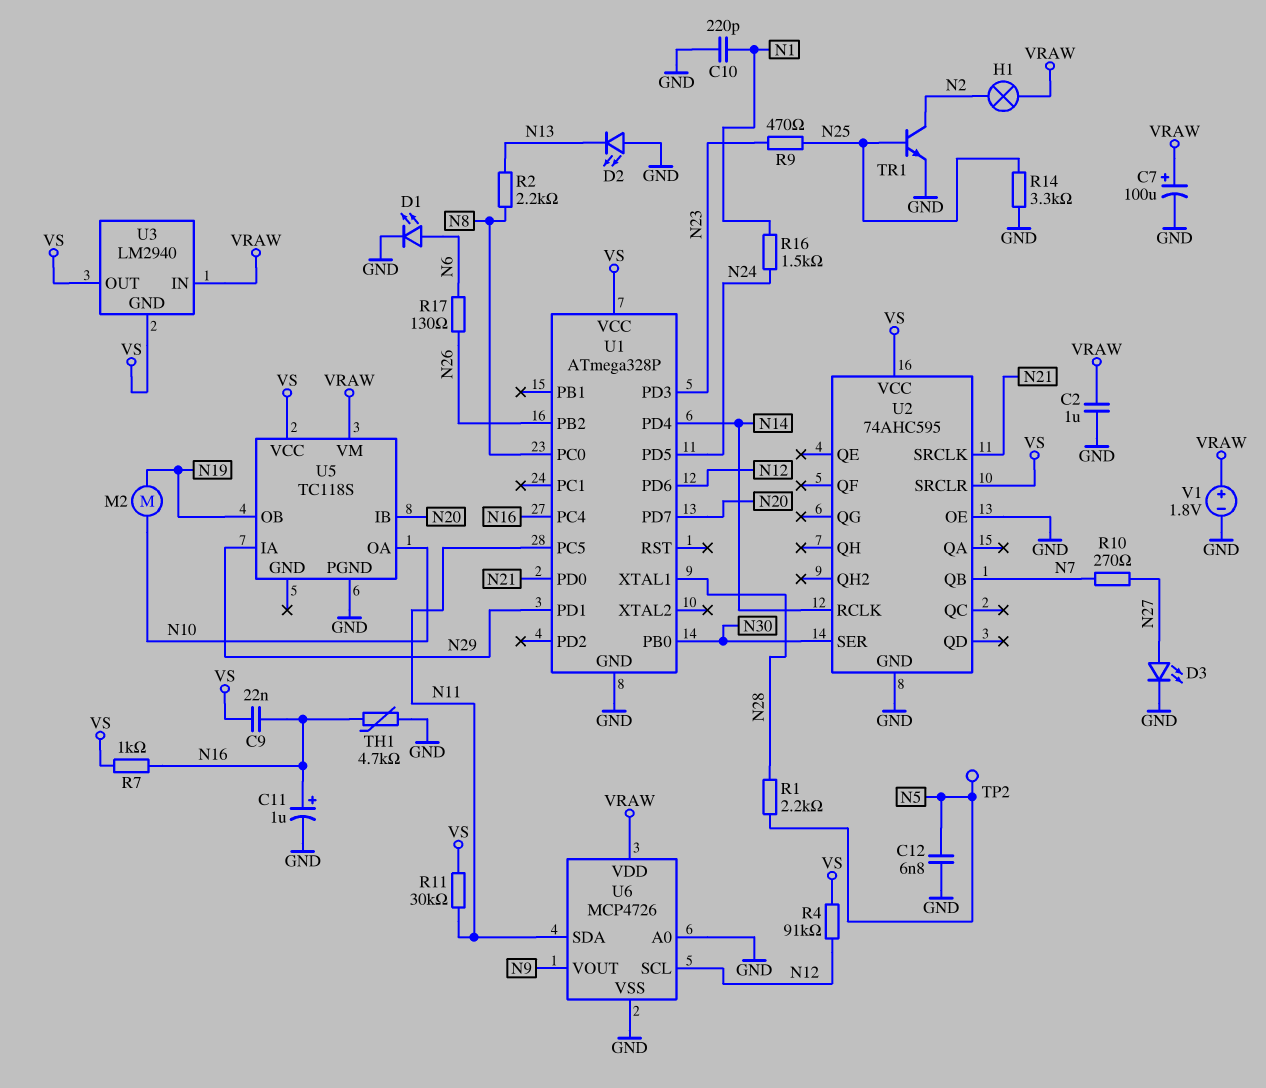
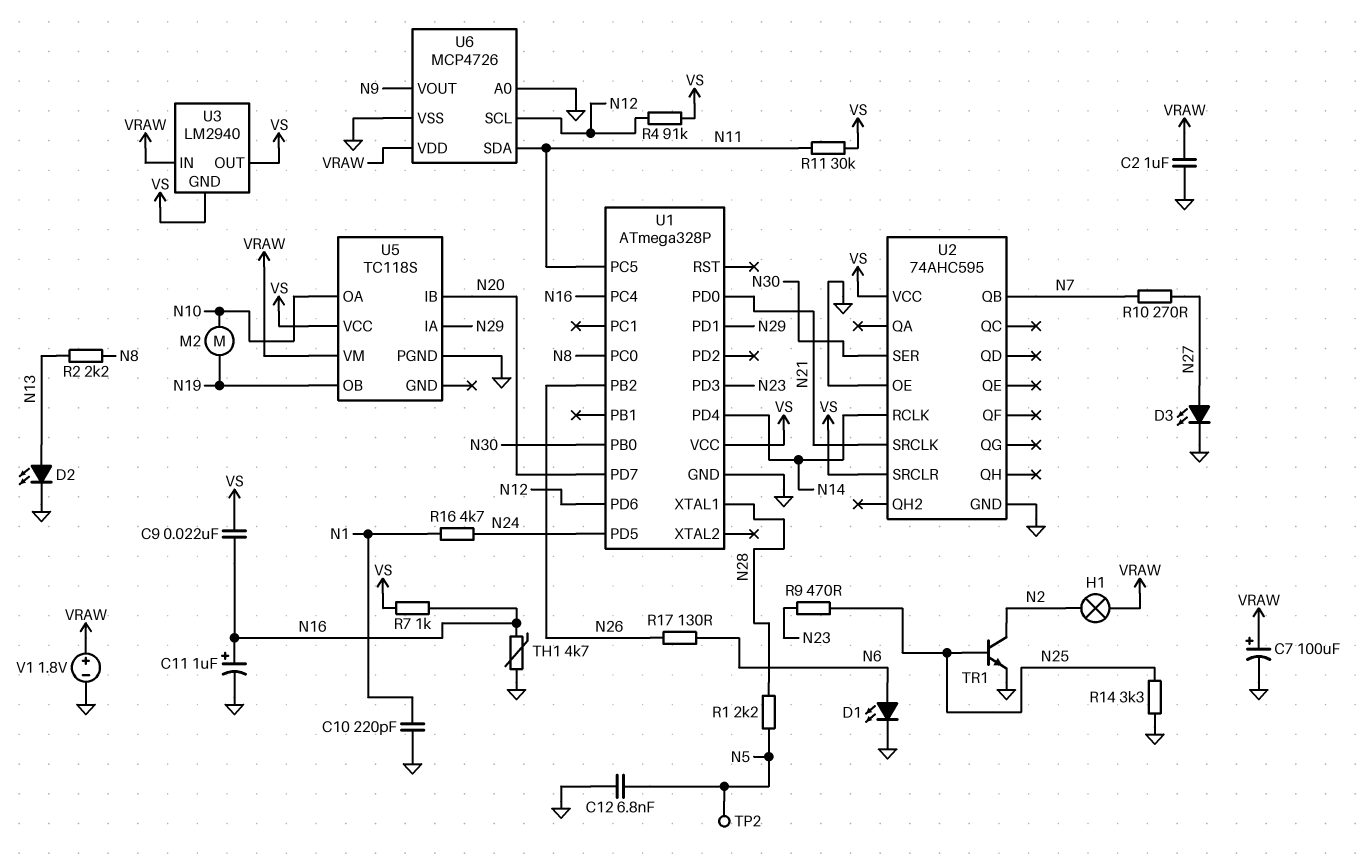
D2: LED (A GND, K N13) -> LED (A N13, K GND)
R16: 1.5k (N1, N24) -> 4.7k (N1, N24)

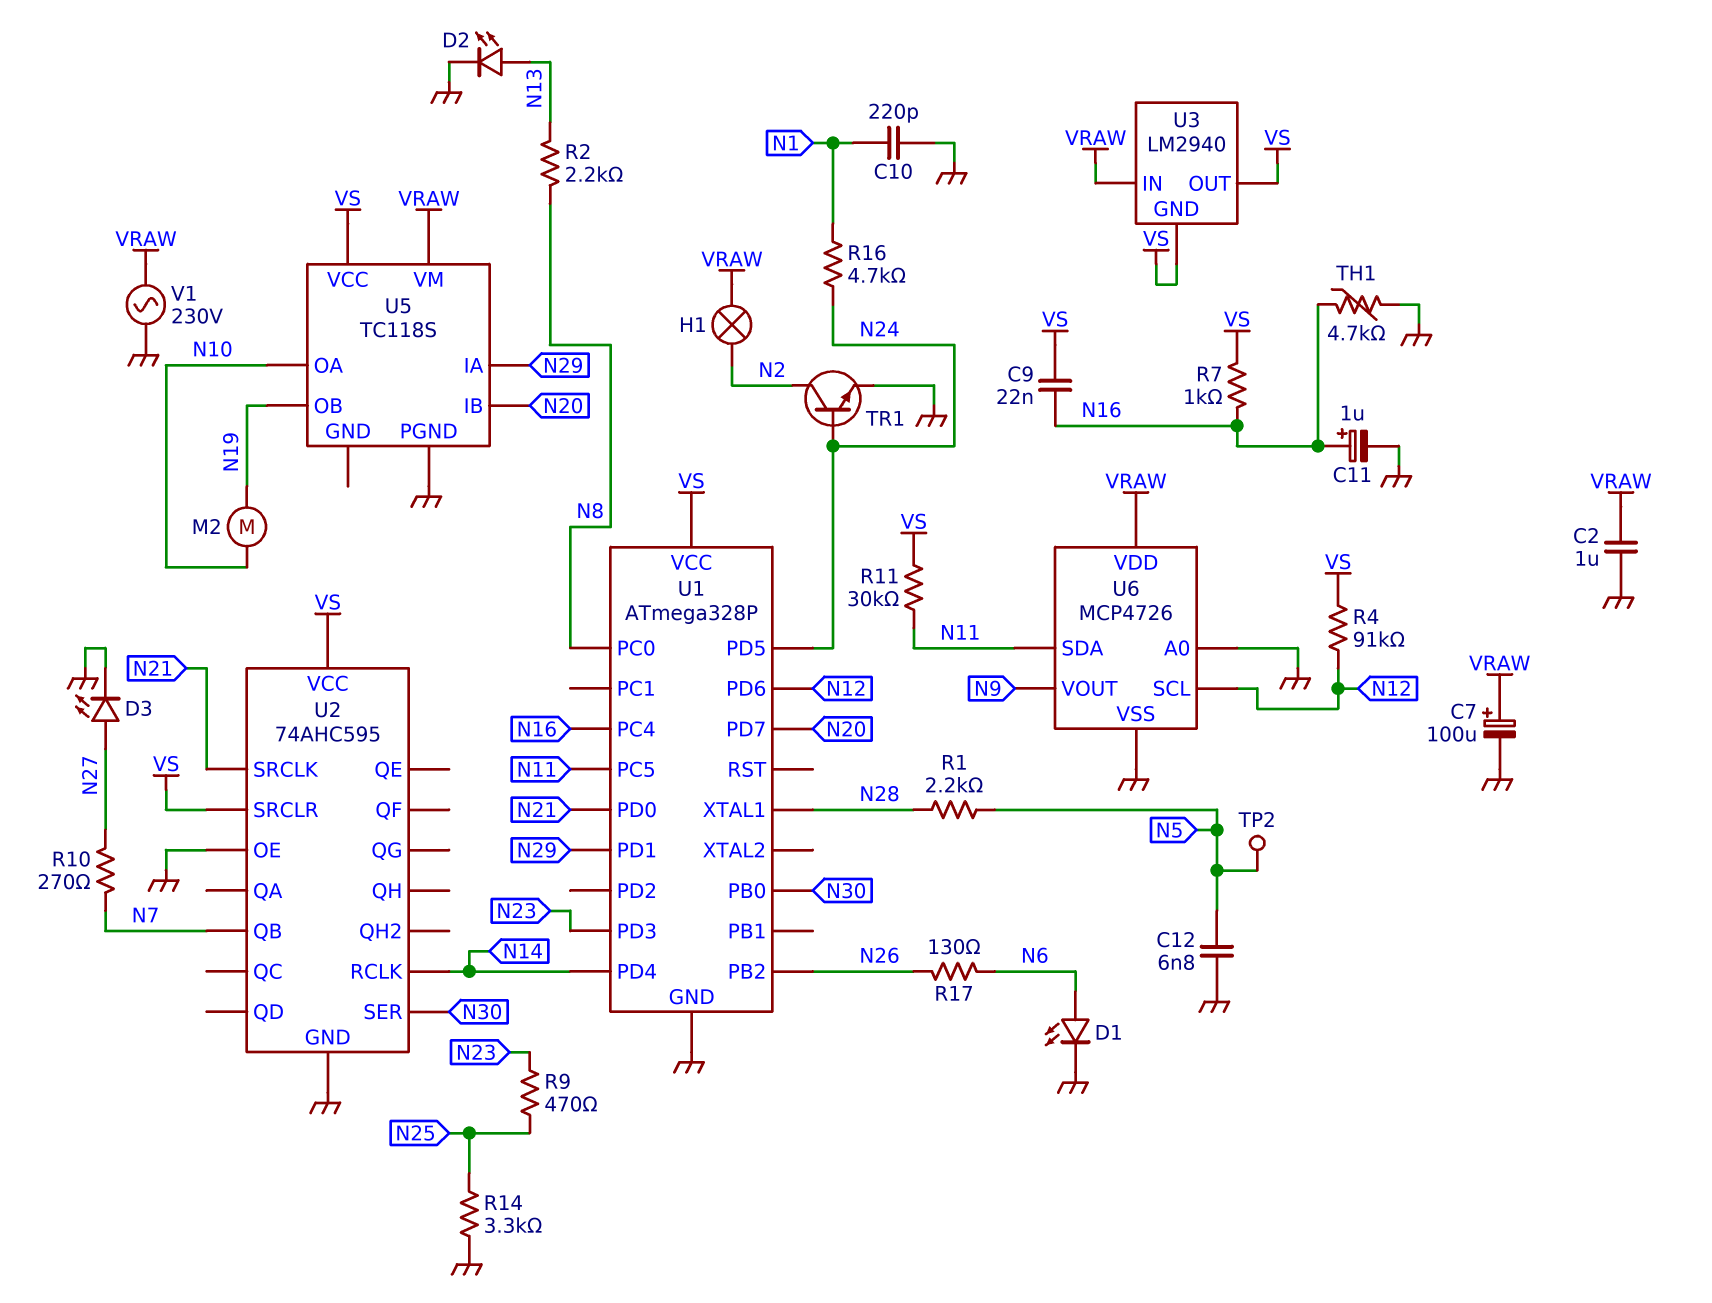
TR1: NPN (B N25, C N2, E GND) -> NPN (B N24, C N2, E GND)
V1: 1.8V (plus VRAW, minus GND) -> AC 230V (GND, VRAW)

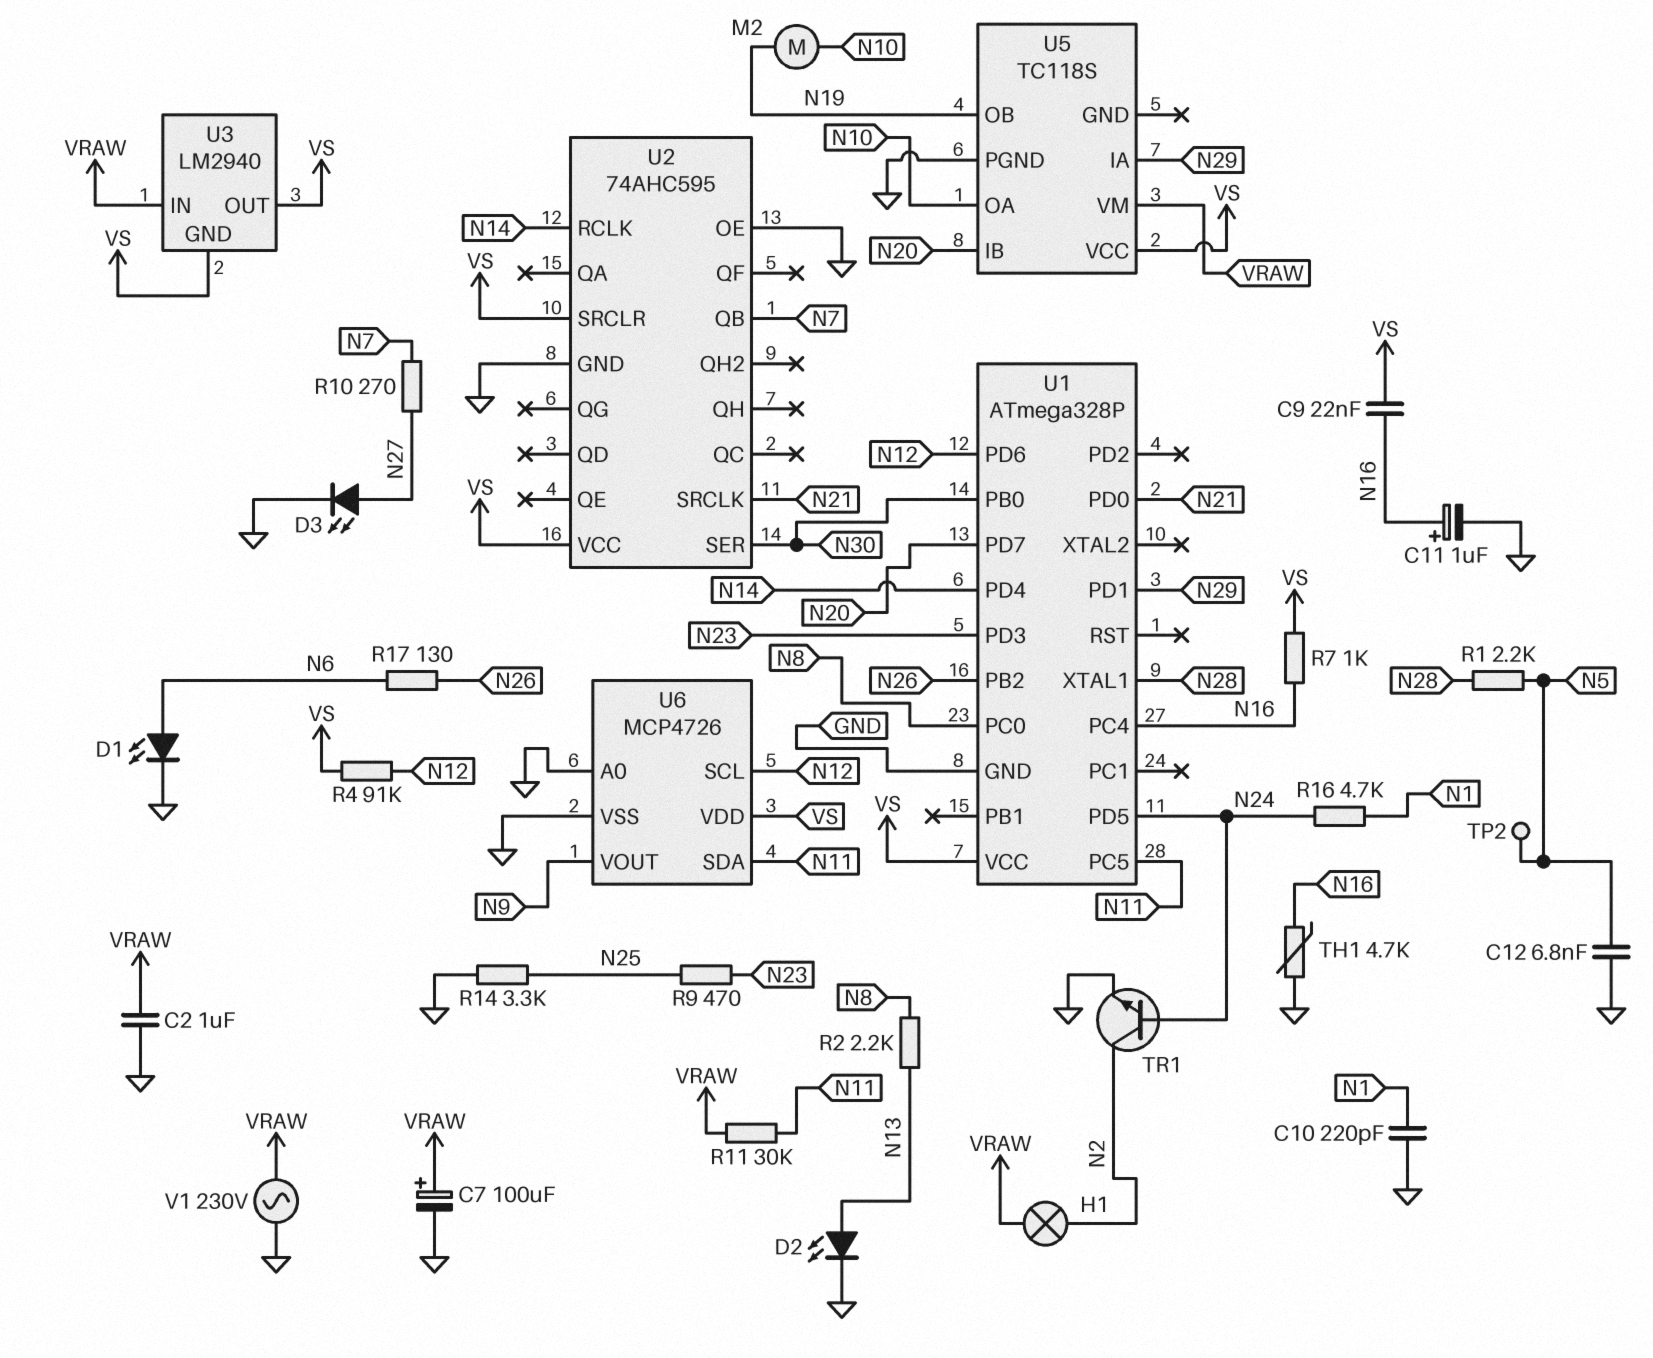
R11: 30k (N11, VS) -> 30k (N11, VRAW)
U6 pin VDD: VRAW -> VS

